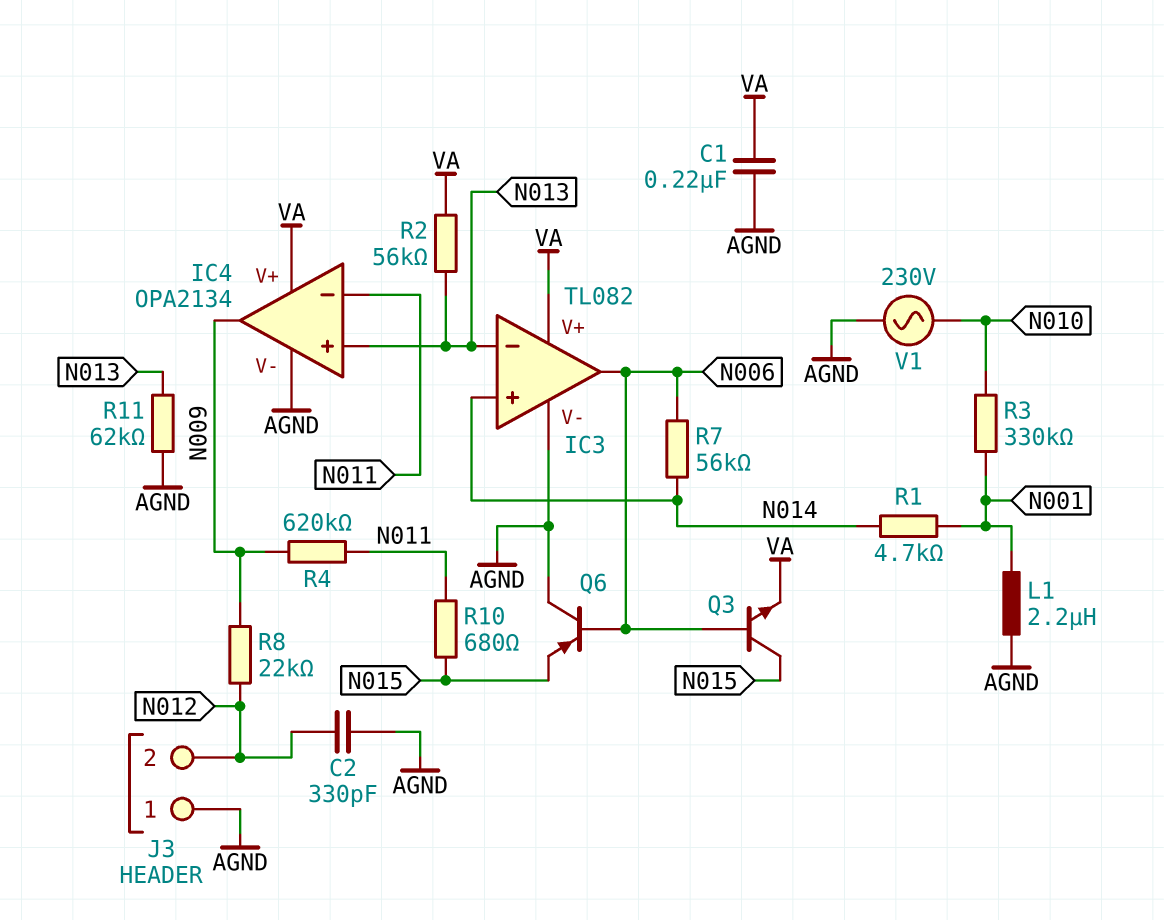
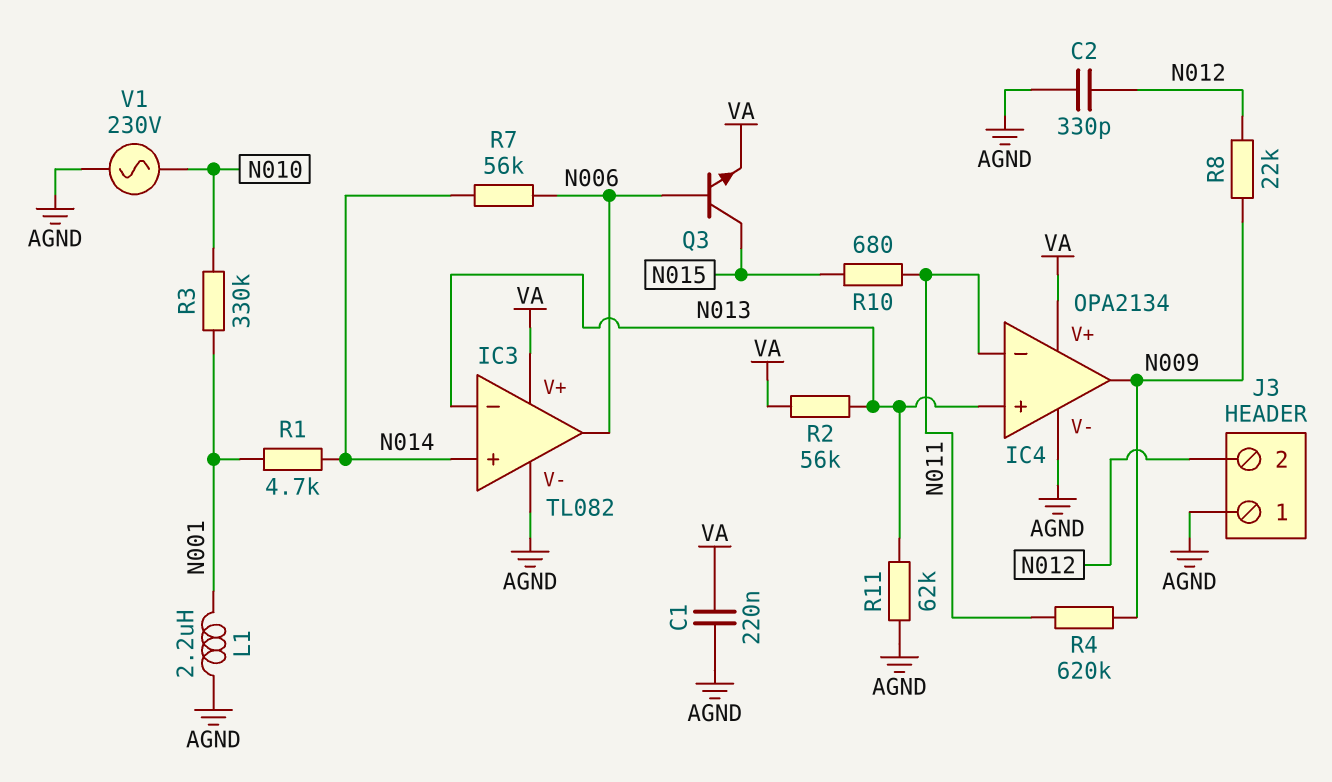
Q6: PNP (B N006, C AGND, E N015) -> none

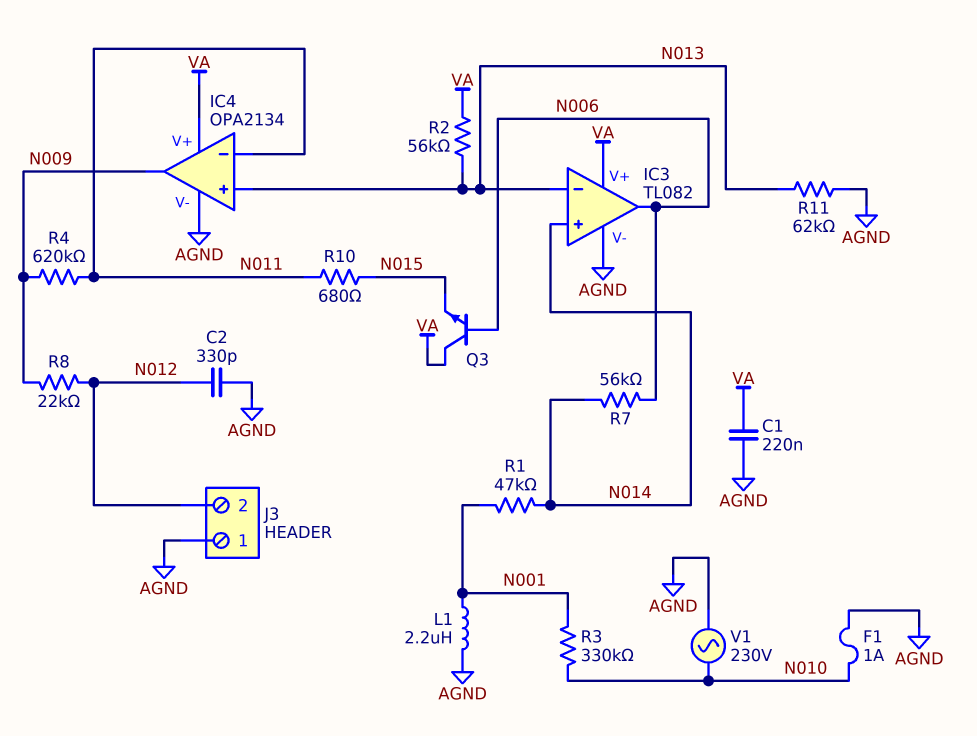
F1: none -> 1A (AGND, N010)
Q3: NPN (B N006, C N015, E VA) -> NPN (B N006, C VA, E N015)
R1: 4.7k (N001, N014) -> 47k (N001, N014)

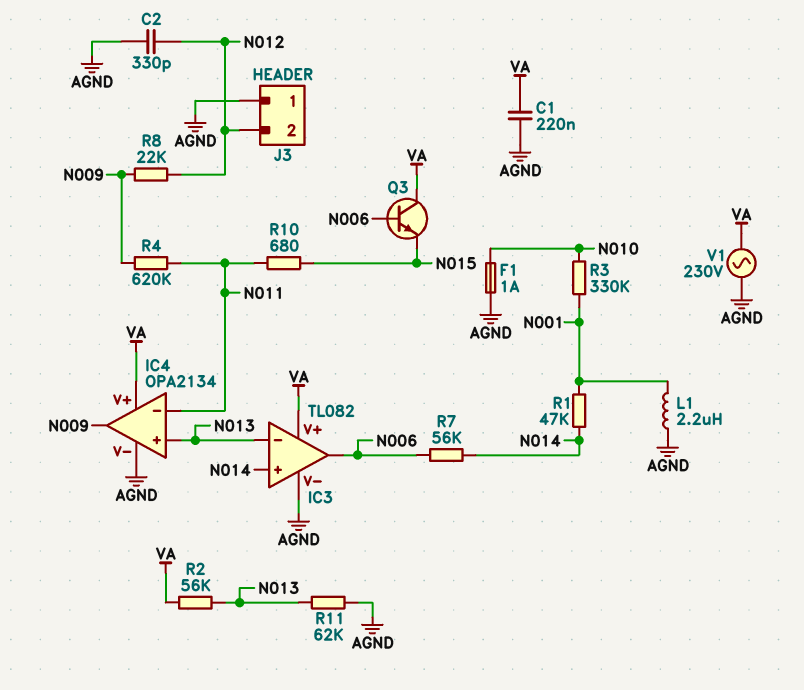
V1: AC 230V (AGND, N010) -> AC 230V (AGND, VA)

